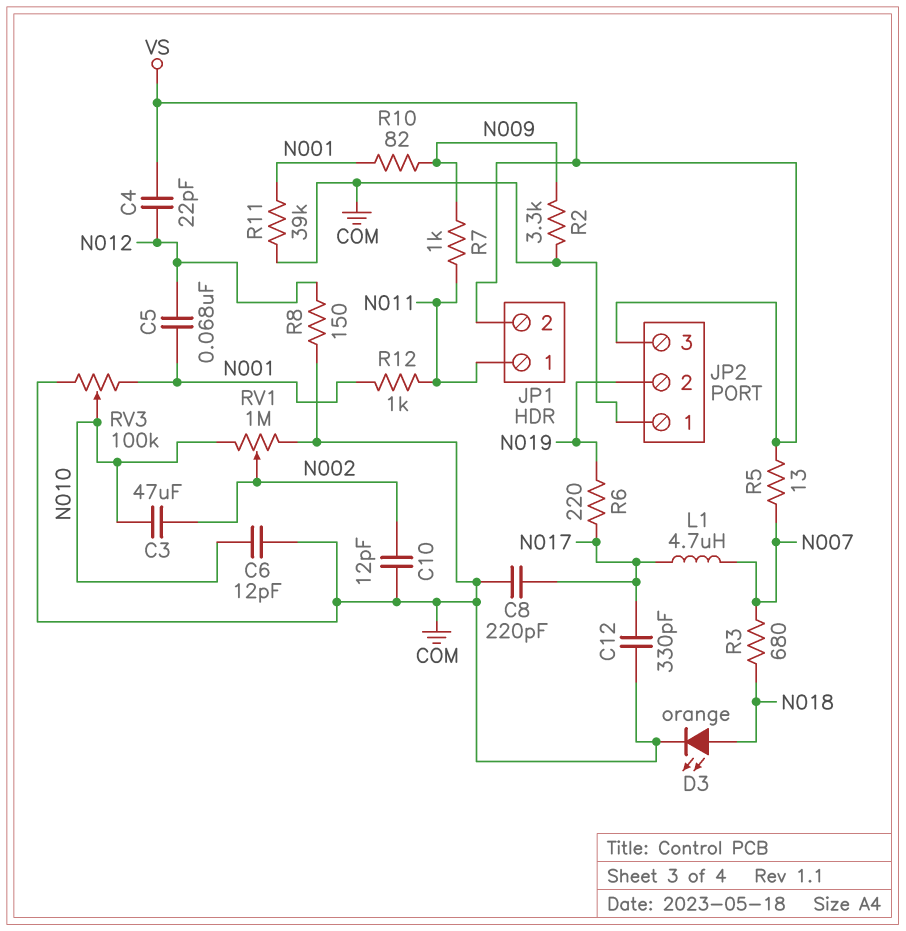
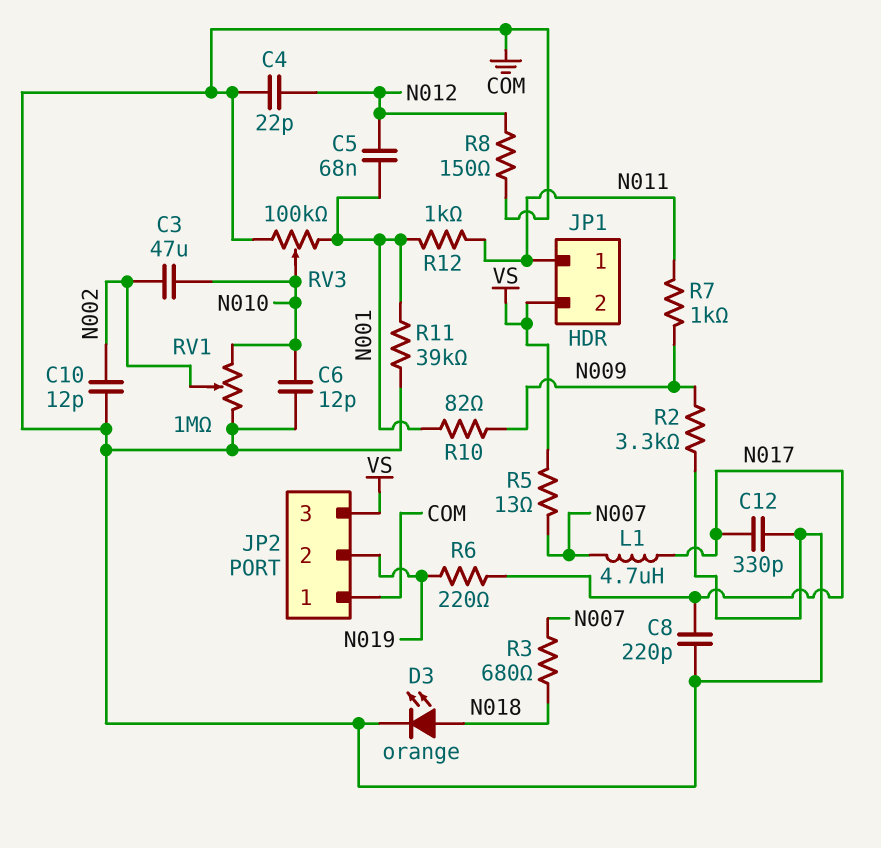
C4: 22pF (N012, VS) -> 22pF (COM, N012)

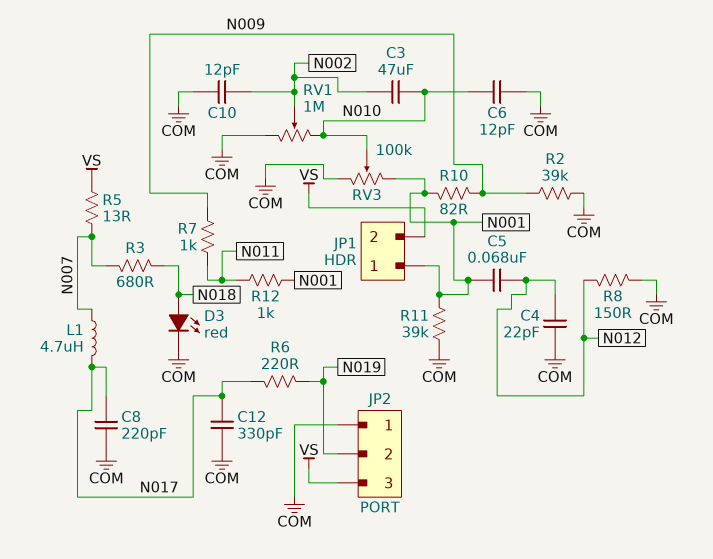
D3: LED orange (A N018, K COM) -> LED red (A N018, K COM)
JP1 pin 1: N011 -> N001
R2: 3.3k (COM, N009) -> 39k (COM, N009)

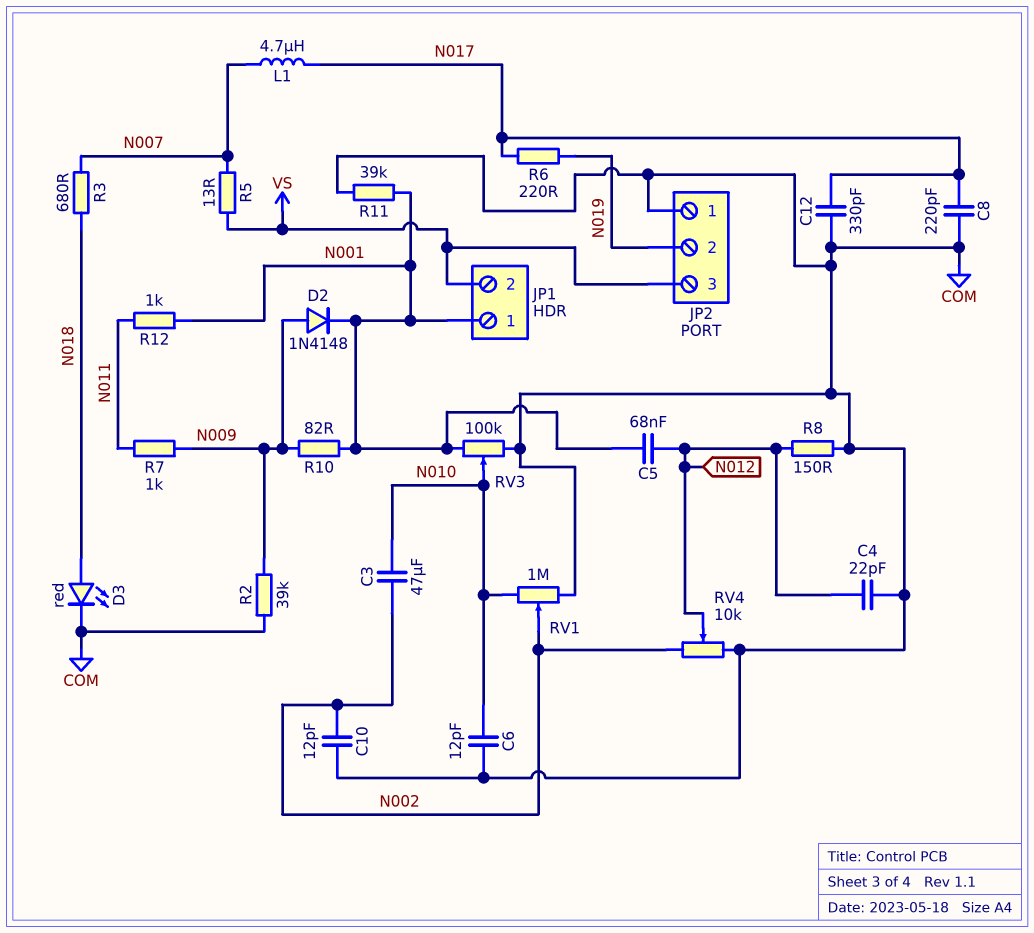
D2: none -> diode 1N4148 (A N009, K N001)
RV4: none -> 10k (COM, N002, wiper N012)

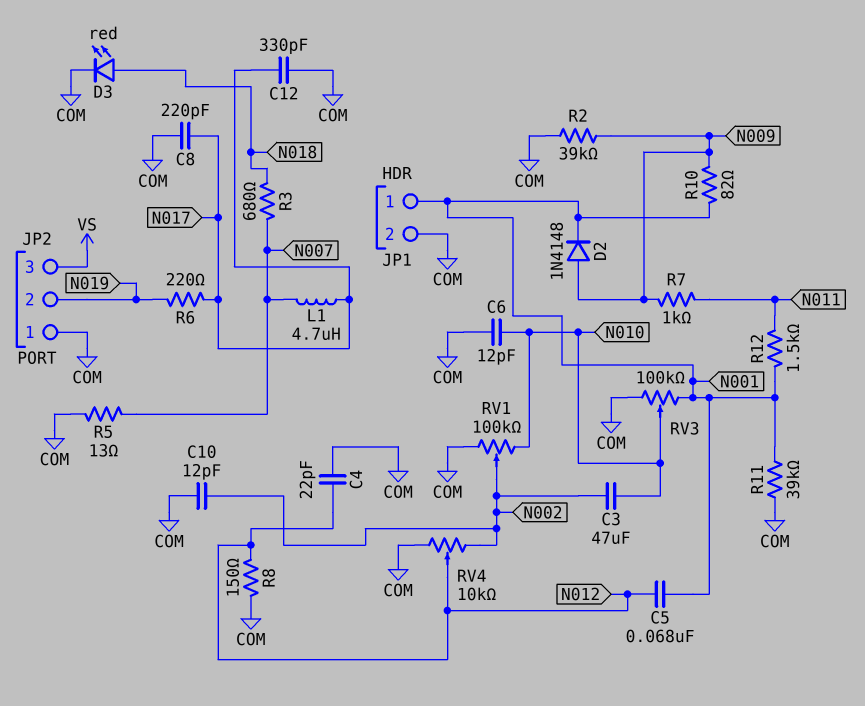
JP1 pin 2: VS -> COM
R5: 13 (N007, VS) -> 13 (COM, N007)
R12: 1k (N001, N011) -> 1.5k (N001, N011)
RV1: 1M (COM, N010, wiper N002) -> 100k (COM, N010, wiper N002)

